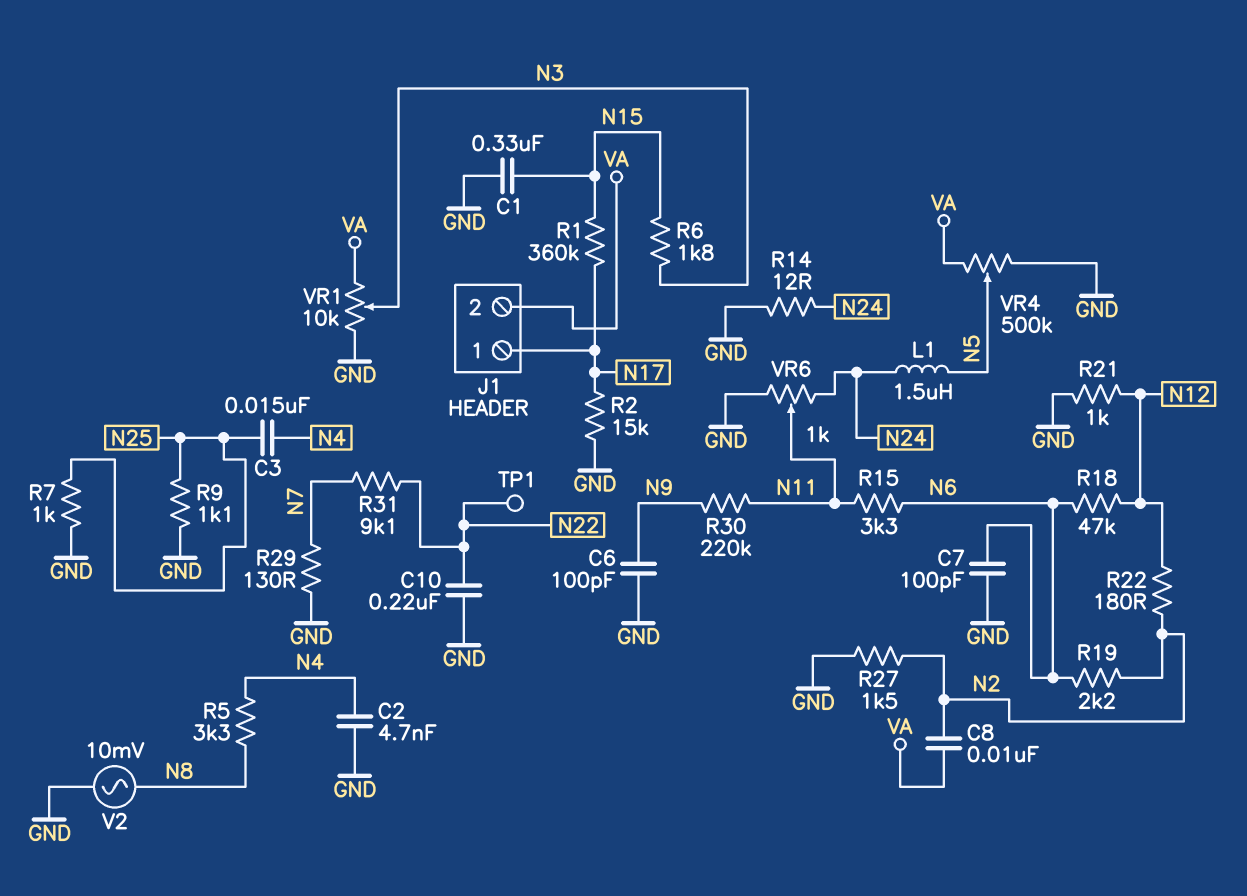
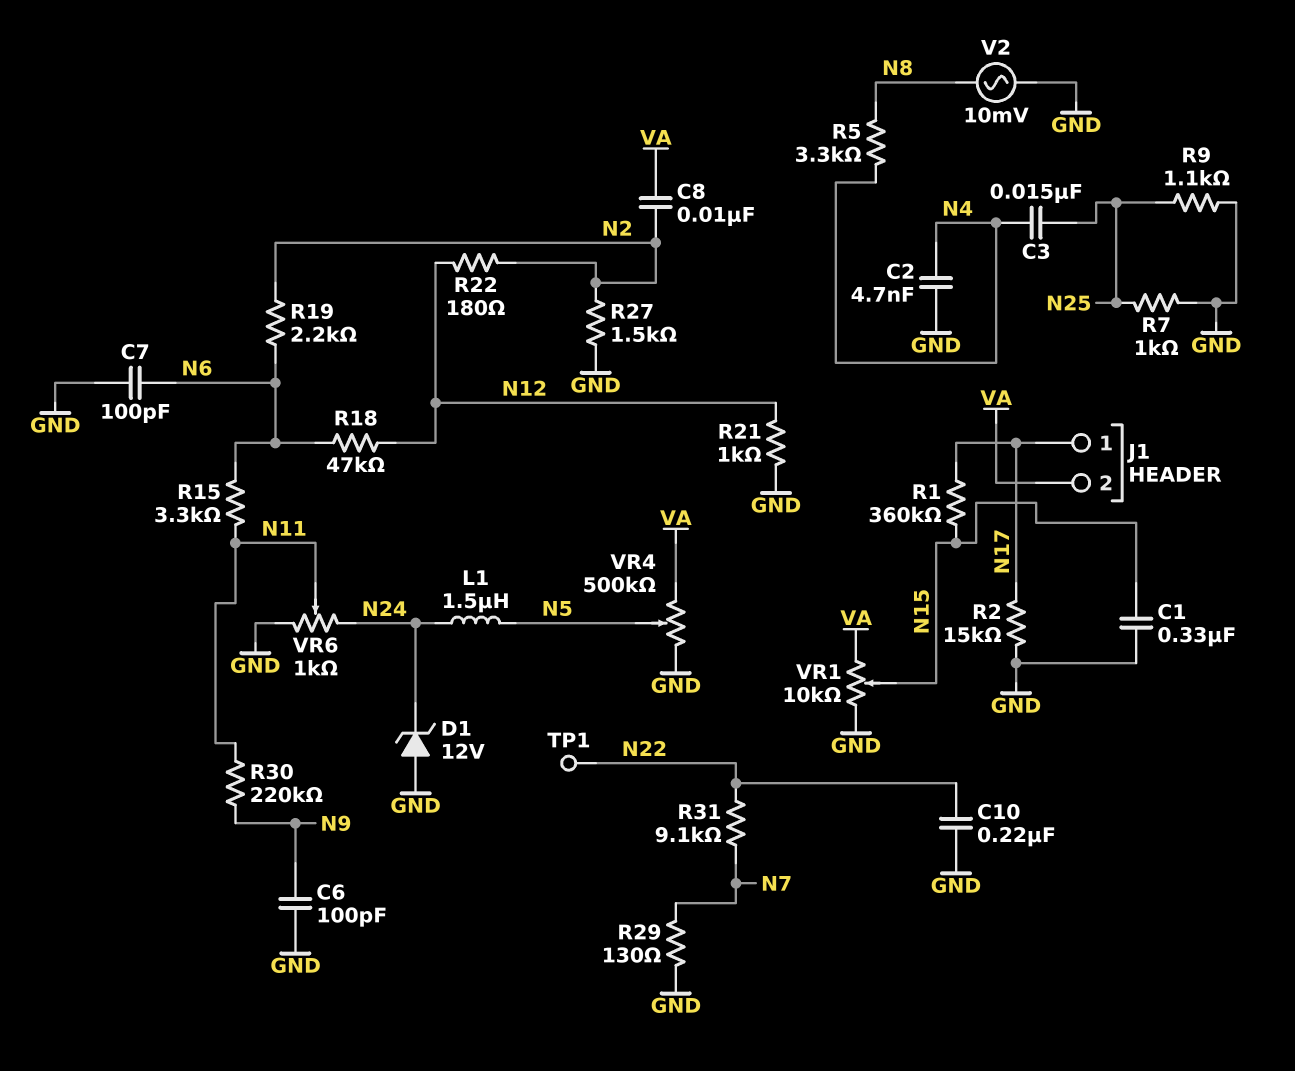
D1: none -> zener 12V (A GND, K N24)
R6: 1.8k (N3, N15) -> none
R14: 12 (GND, N24) -> none
VR1: 10k (GND, VA, wiper N3) -> 10k (GND, VA, wiper N15)

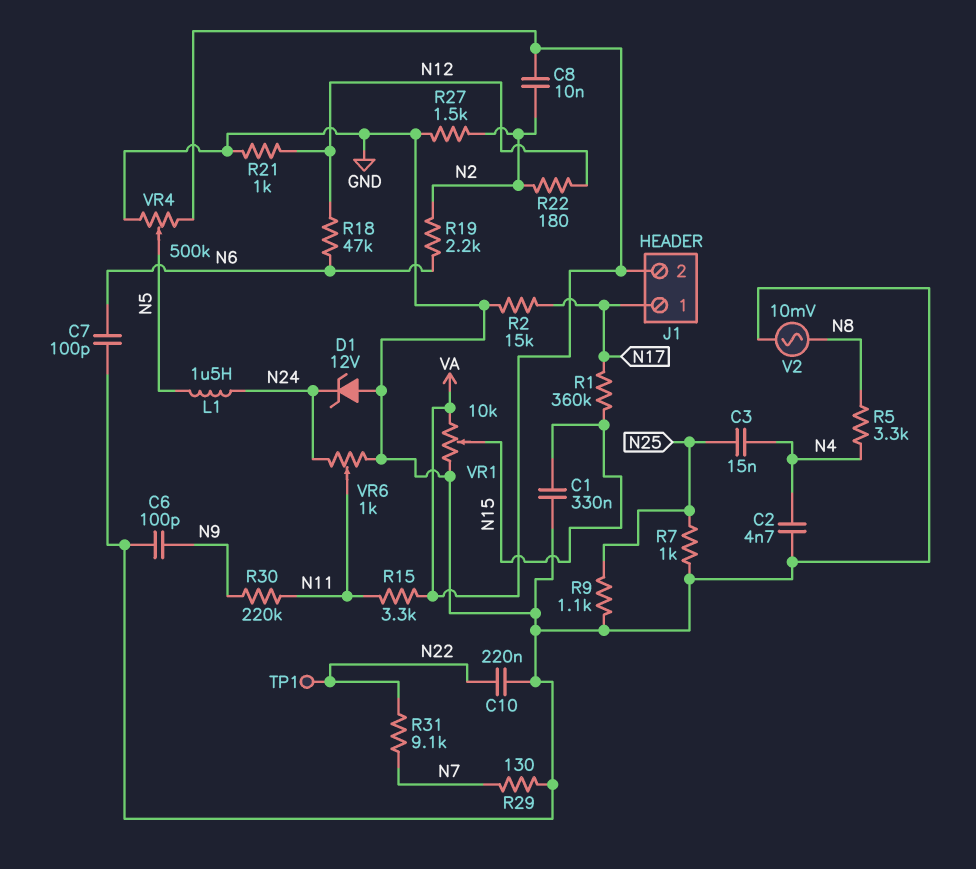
R15: 3.3k (N6, N11) -> 3.3k (N11, VA)

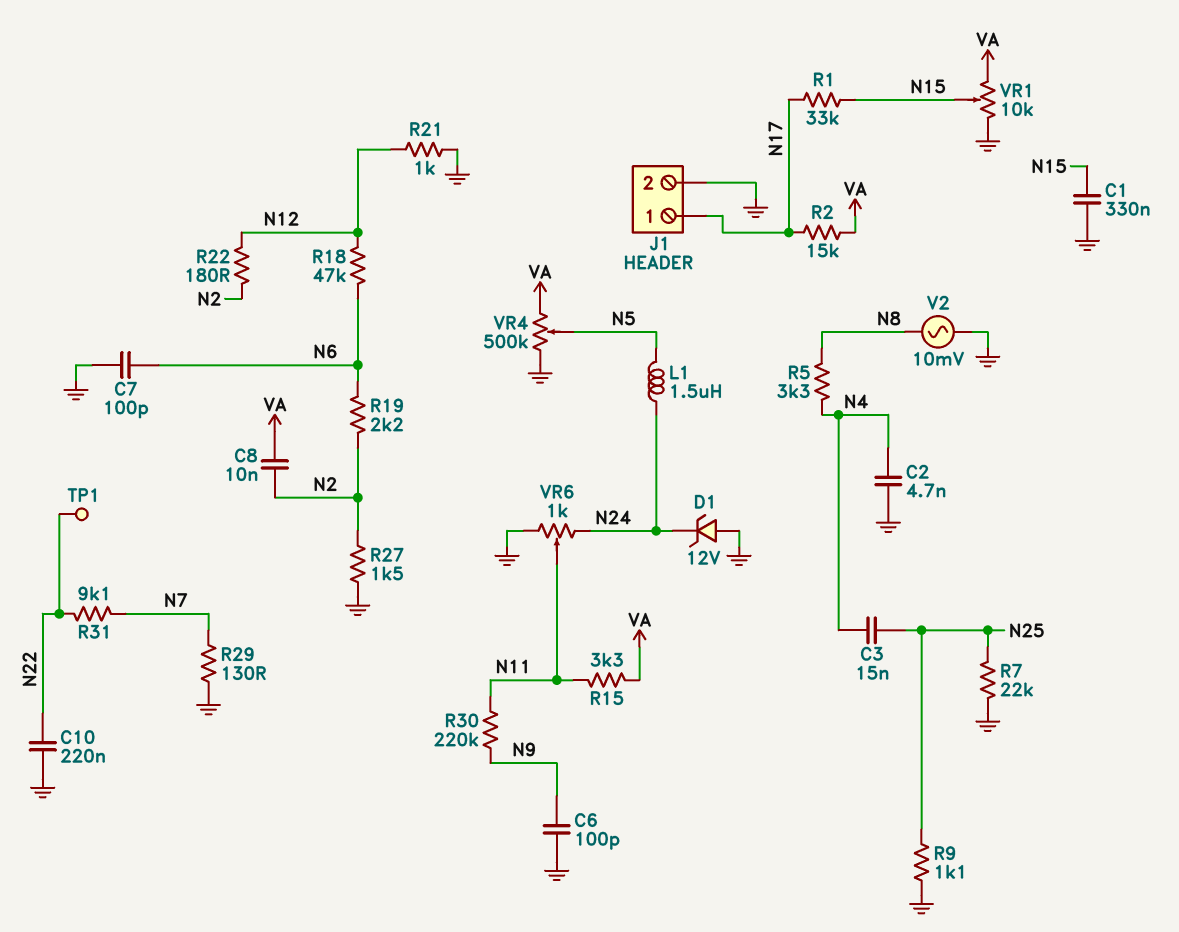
J1 pin 2: VA -> GND
R1: 360k (N15, N17) -> 33k (N15, N17)
R2: 15k (GND, N17) -> 15k (N17, VA)
R7: 1k (GND, N25) -> 22k (GND, N25)

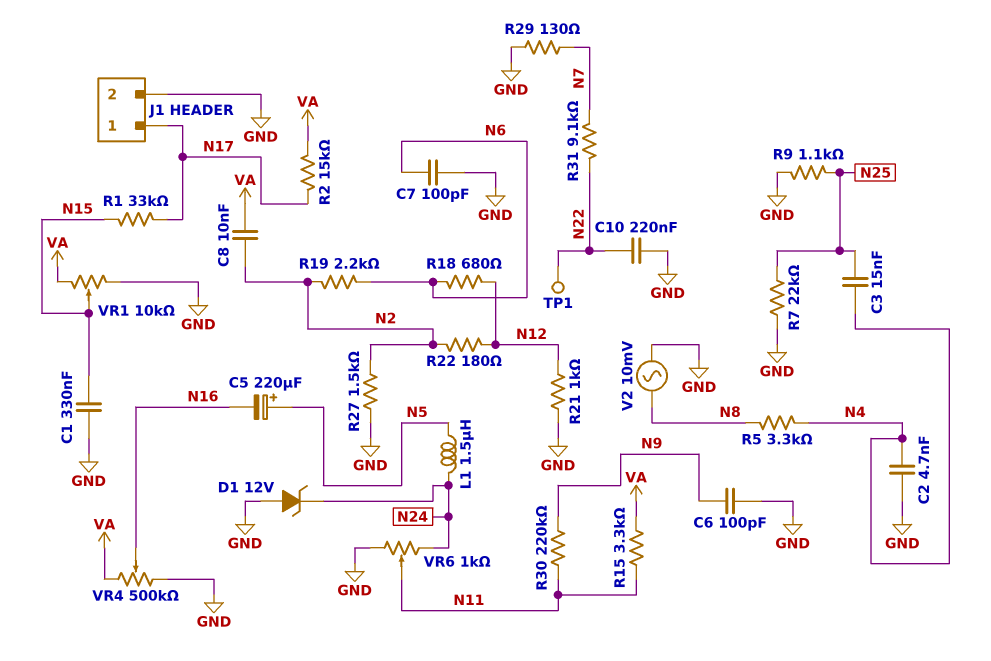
C5: none -> 220uF (plus N5, minus N16)
R18: 47k (N6, N12) -> 680 (N6, N12)
VR4: 500k (GND, VA, wiper N5) -> 500k (GND, VA, wiper N16)

